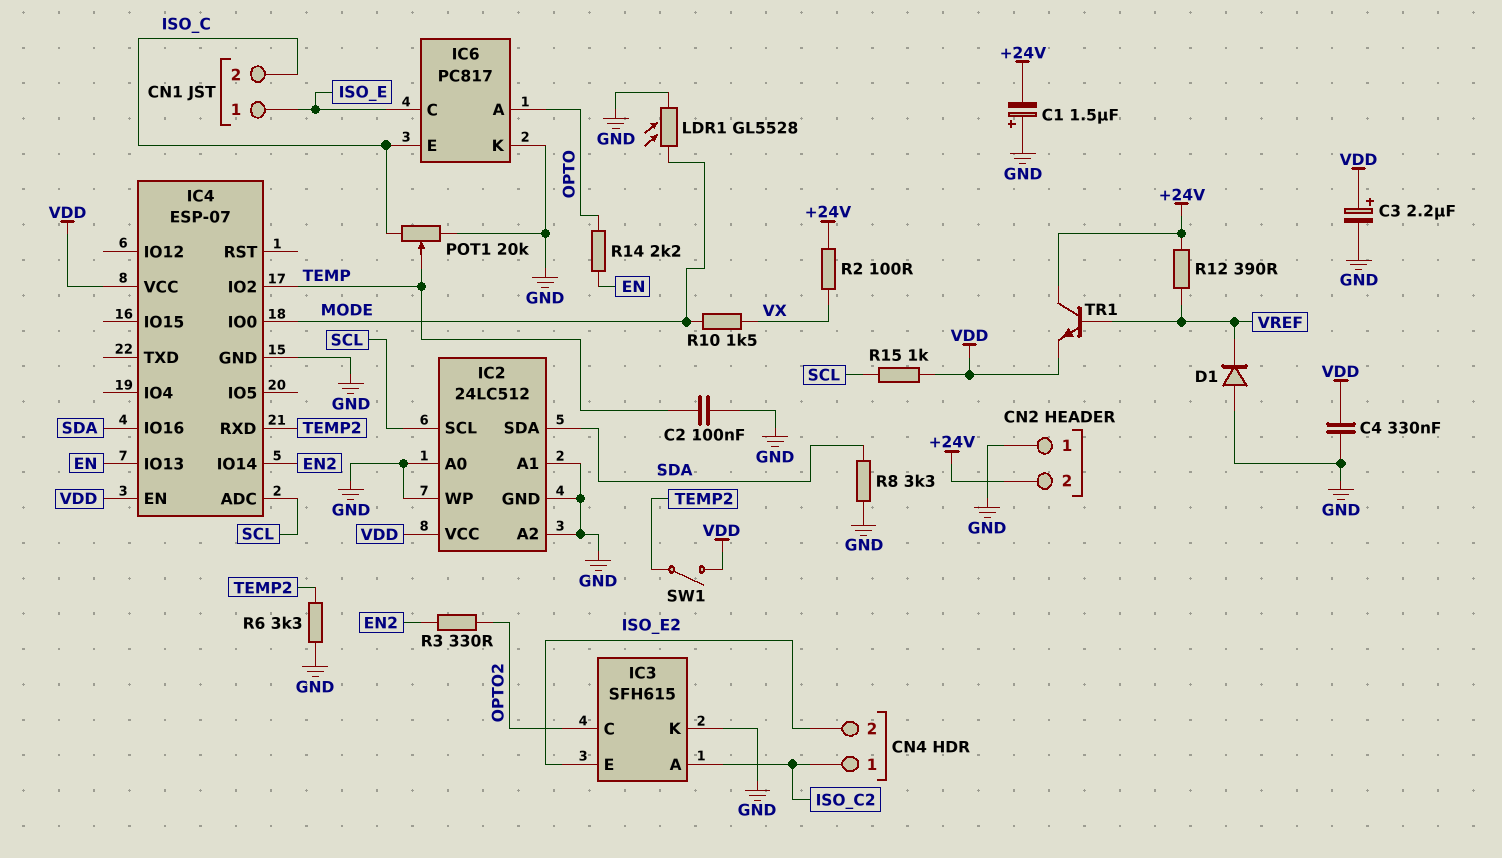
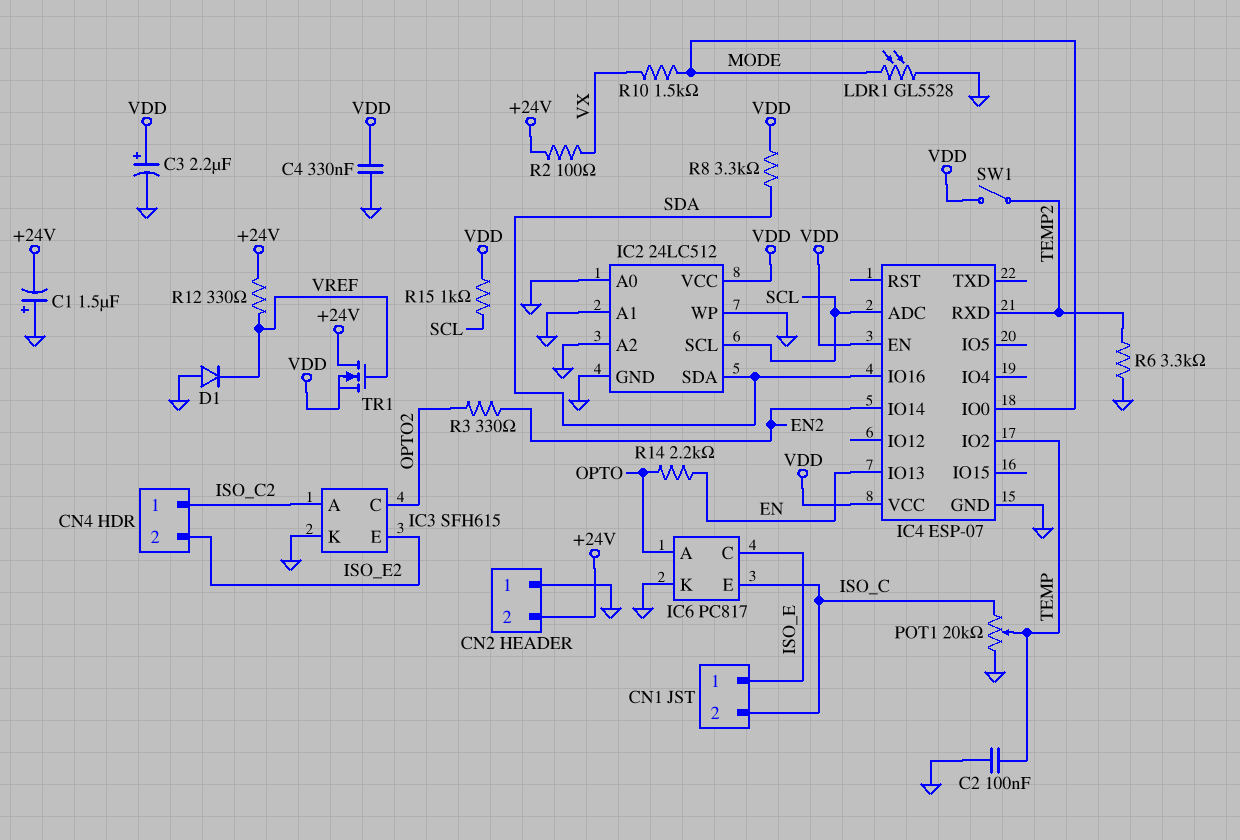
R8: 3.3k (GND, SDA) -> 3.3k (SDA, VDD)
R12: 390 (+24V, VREF) -> 330 (+24V, VREF)
TR1: NPN (B VREF, C +24V, E VDD) -> NMOS (G VREF, D +24V, S VDD)

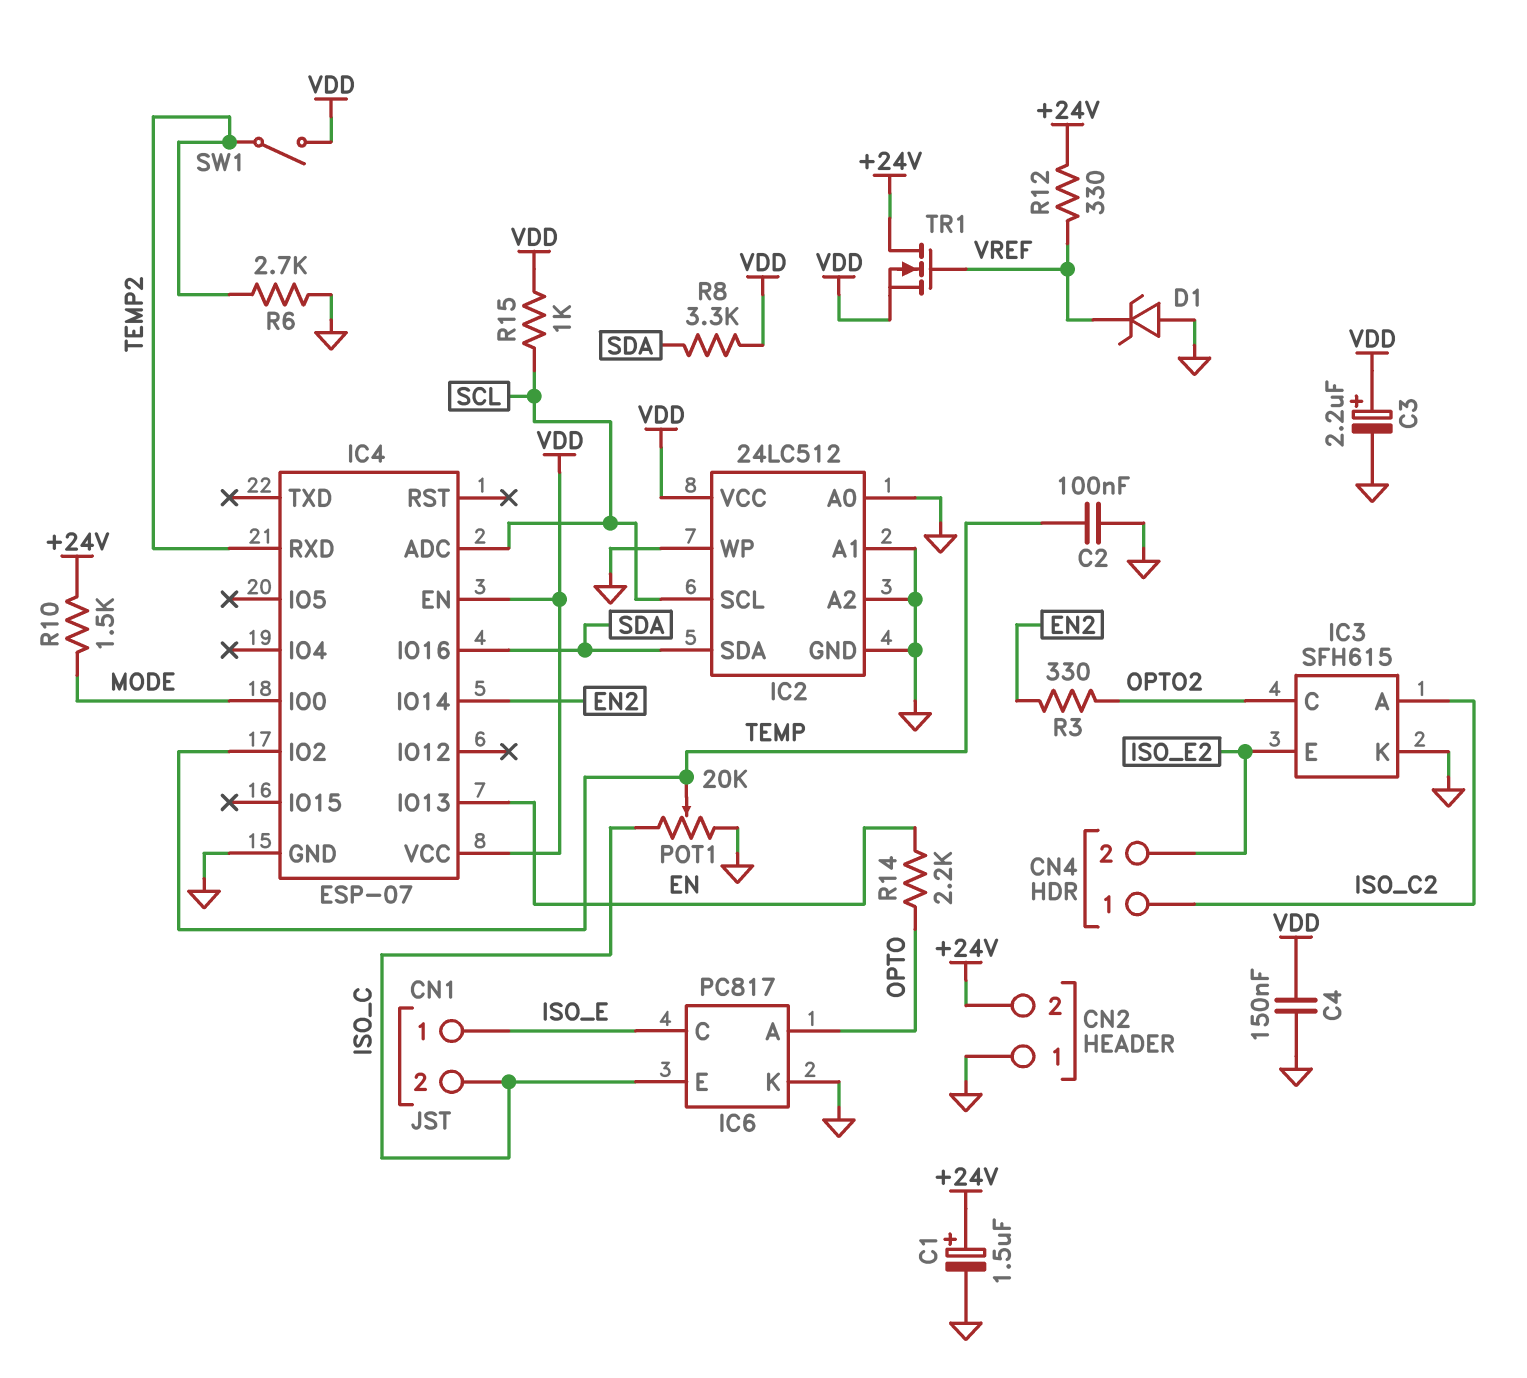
C1: 1.5uF (plus GND, minus +24V) -> 1.5uF (plus +24V, minus GND)
C4: 330nF (GND, VDD) -> 150nF (GND, VDD)
D1: diode (A GND, K VREF) -> zener (A GND, K VREF)
LDR1: GL5528 (GND, MODE) -> none
R2: 100 (+24V, VX) -> none
R6: 3.3k (GND, TEMP2) -> 2.7k (GND, TEMP2)
R10: 1.5k (MODE, VX) -> 1.5k (+24V, MODE)

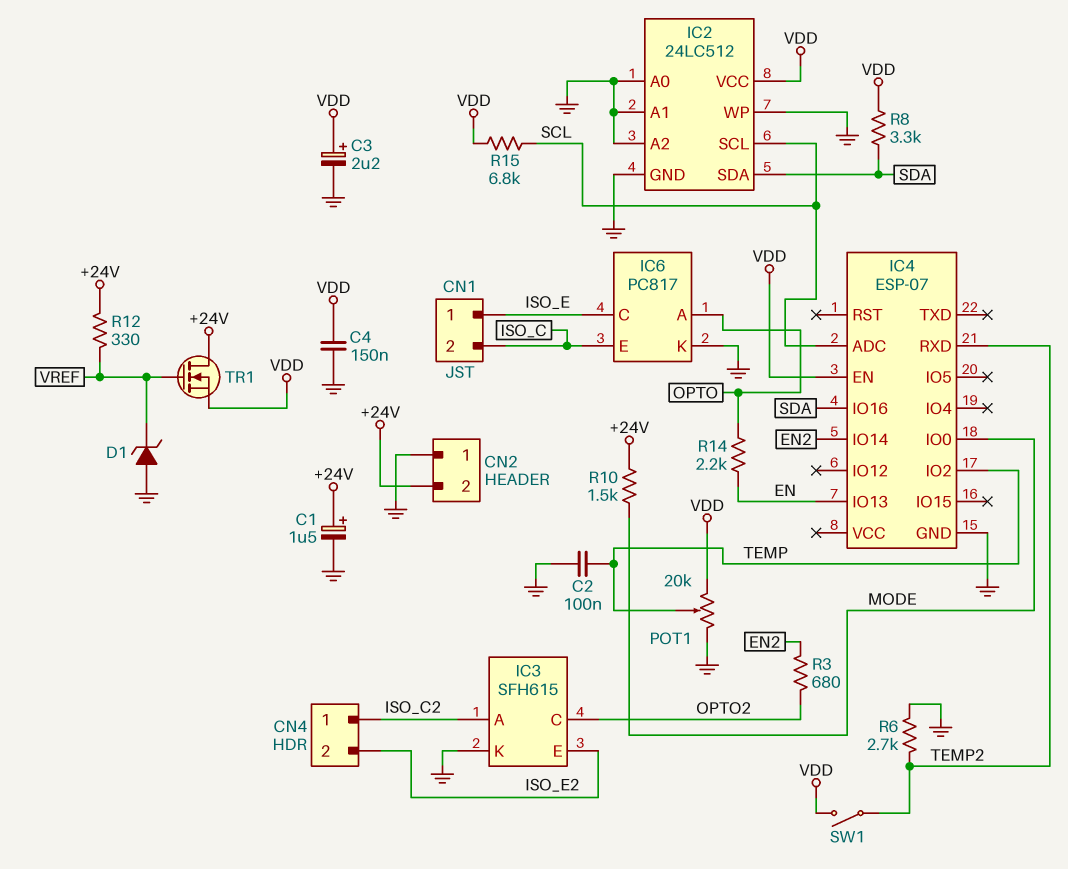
IC4 pin VCC: VDD -> none
POT1: 20k (GND, ISO_C, wiper TEMP) -> 20k (GND, VDD, wiper TEMP)
R3: 330 (EN2, OPTO2) -> 680 (EN2, OPTO2)
R15: 1k (SCL, VDD) -> 6.8k (SCL, VDD)

